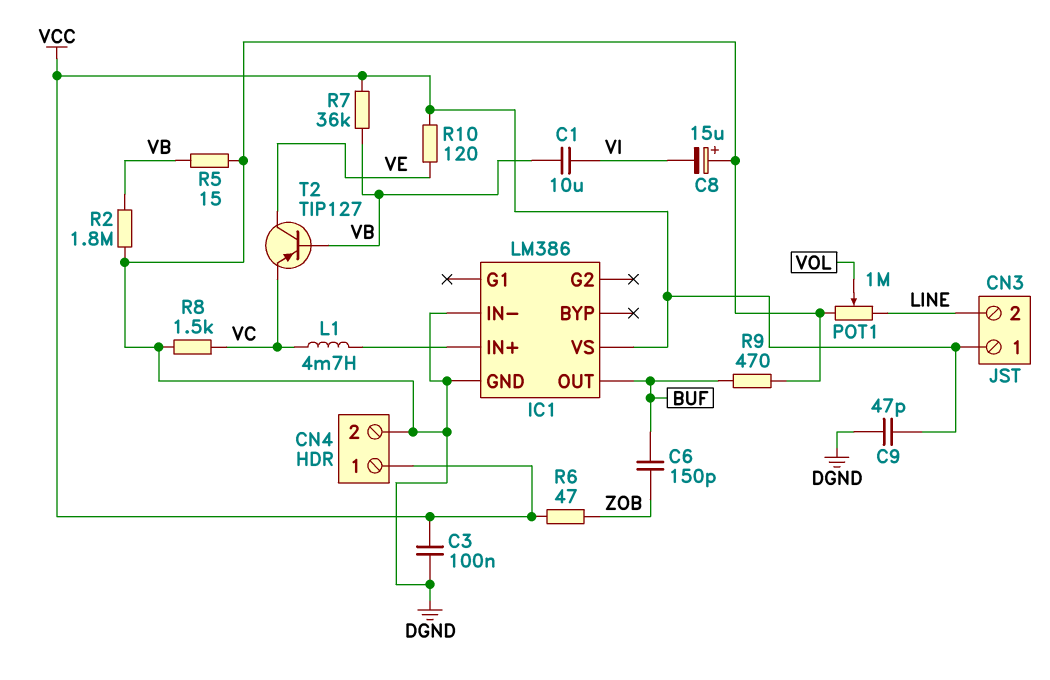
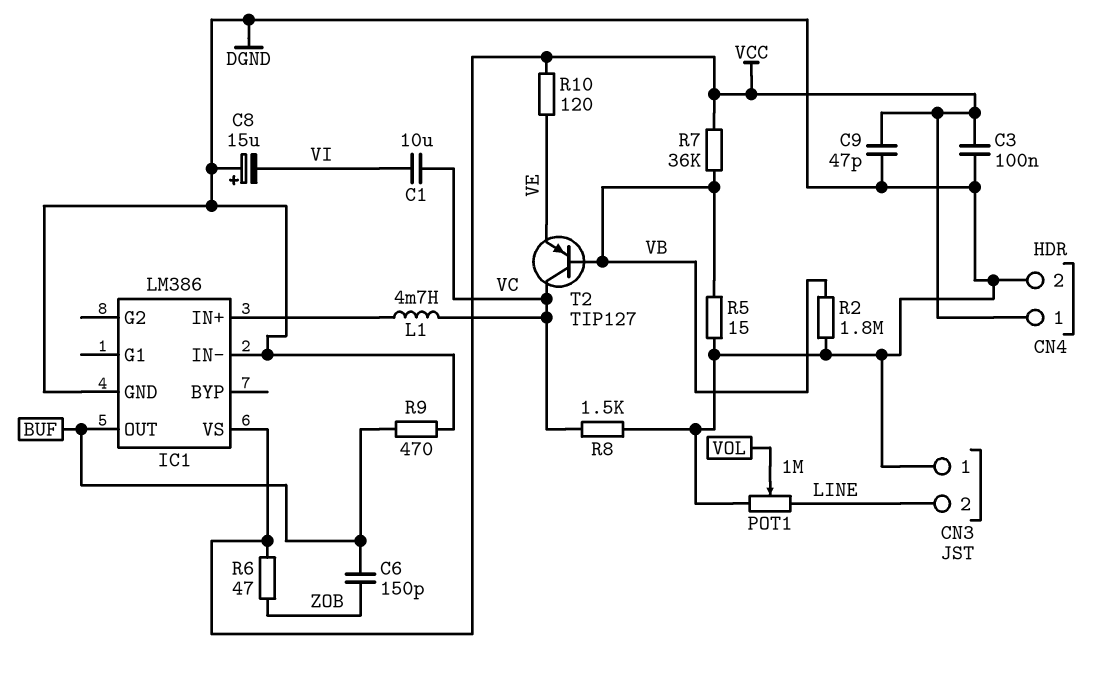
C1: 10uF (VB, VI) -> 10uF (VC, VI)
CN3 pin 1: VCC -> DGND
T2: PNP TIP127 (B VB, C VE, E VC) -> PNP TIP127 (B VB, C VC, E VE)

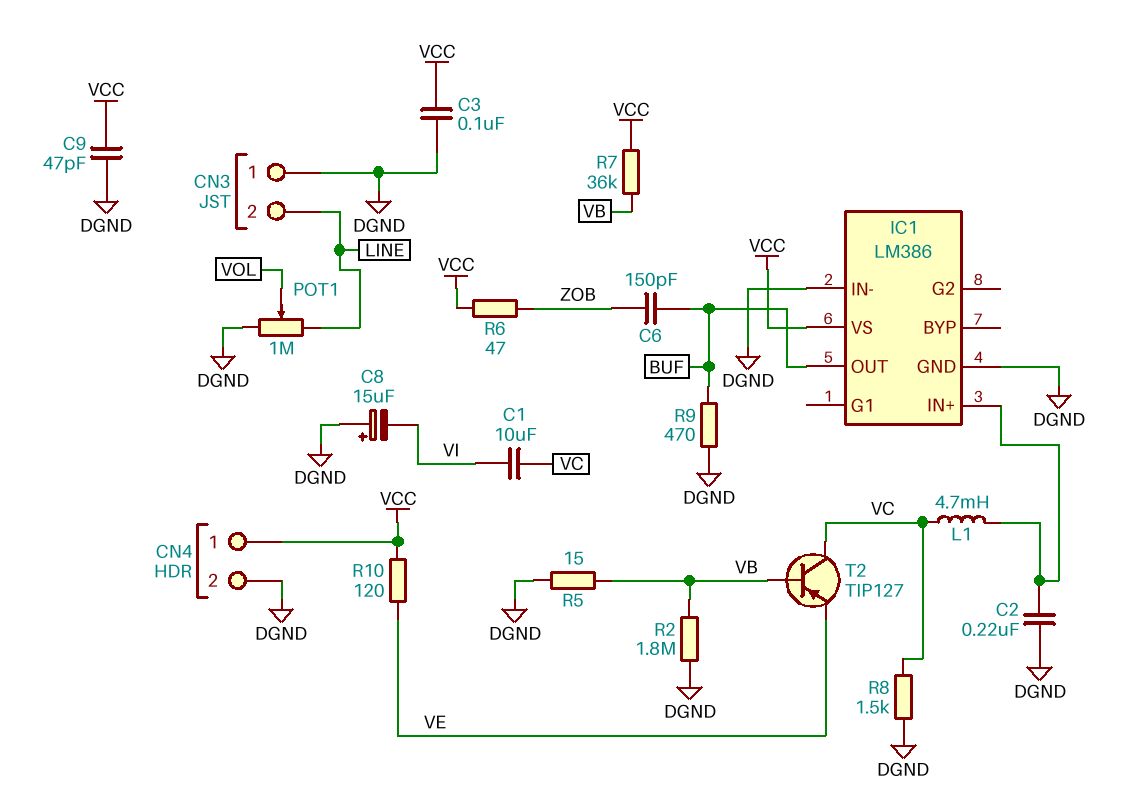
C2: none -> 220nF (DGND, IC1/IN+)

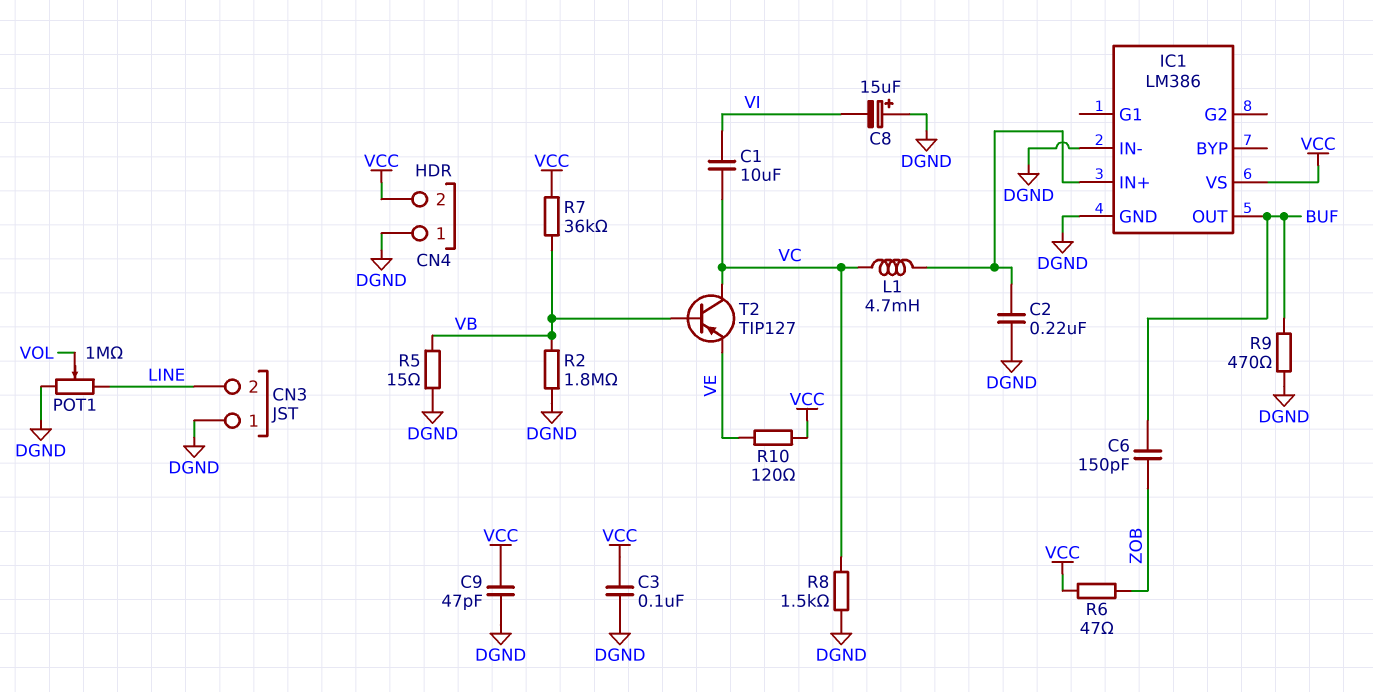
CN4 pin 1: VCC -> DGND
CN4 pin 2: DGND -> VCC

